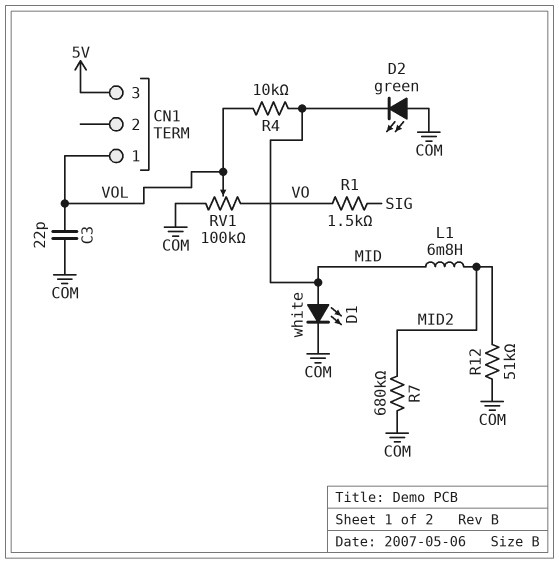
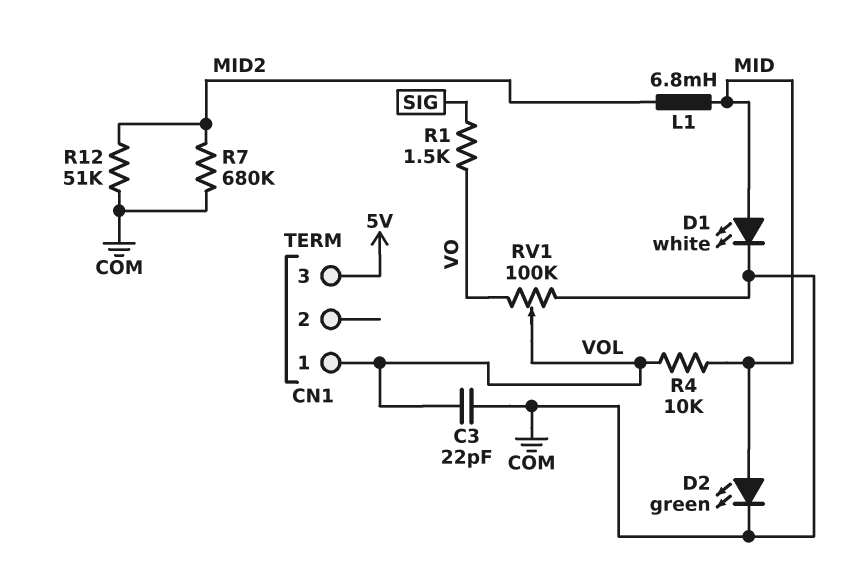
D2: LED green (A COM, K MID) -> LED green (A MID, K COM)

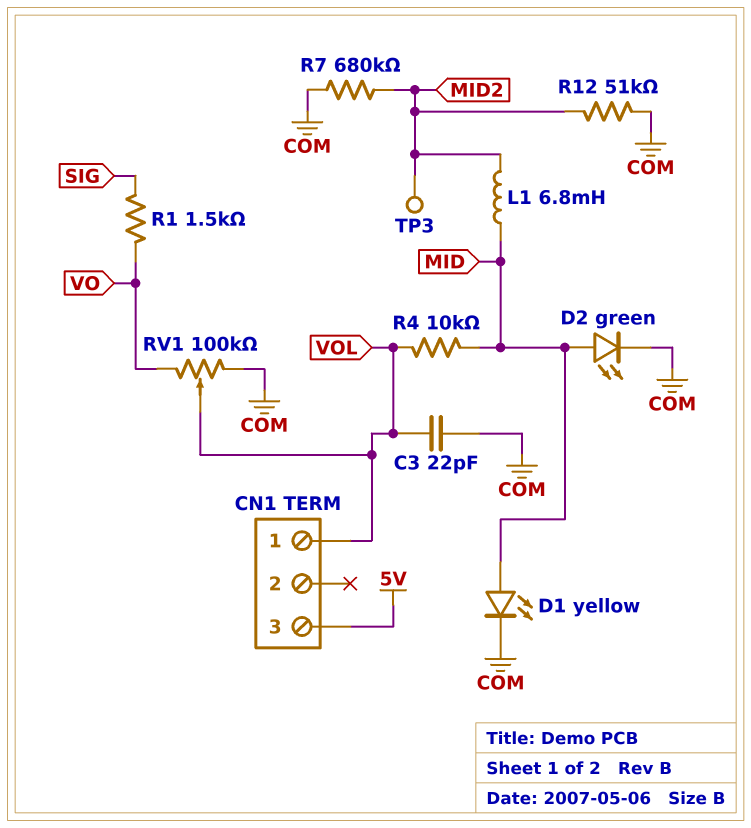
D1: LED white (A MID, K COM) -> LED yellow (A MID, K COM)
TP3: none -> test point (MID2)

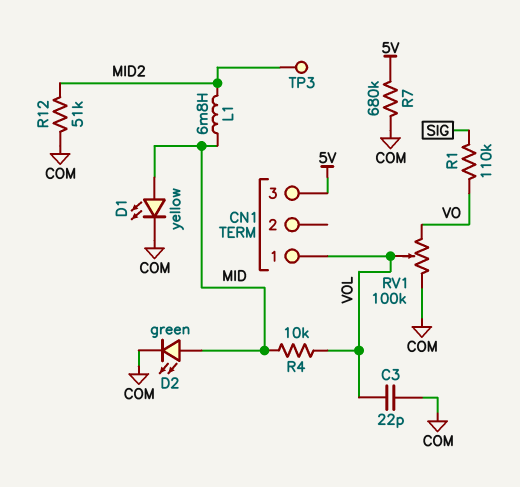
R1: 1.5k (SIG, VO) -> 110k (SIG, VO)
R7: 680k (COM, MID2) -> 680k (5V, COM)

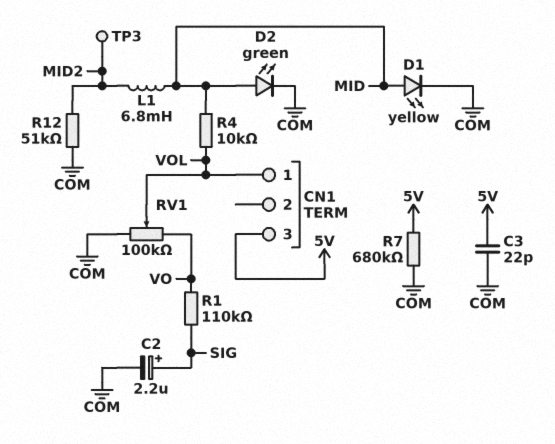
C2: none -> 2.2uF (plus SIG, minus COM)
C3: 22pF (COM, VOL) -> 22pF (5V, COM)

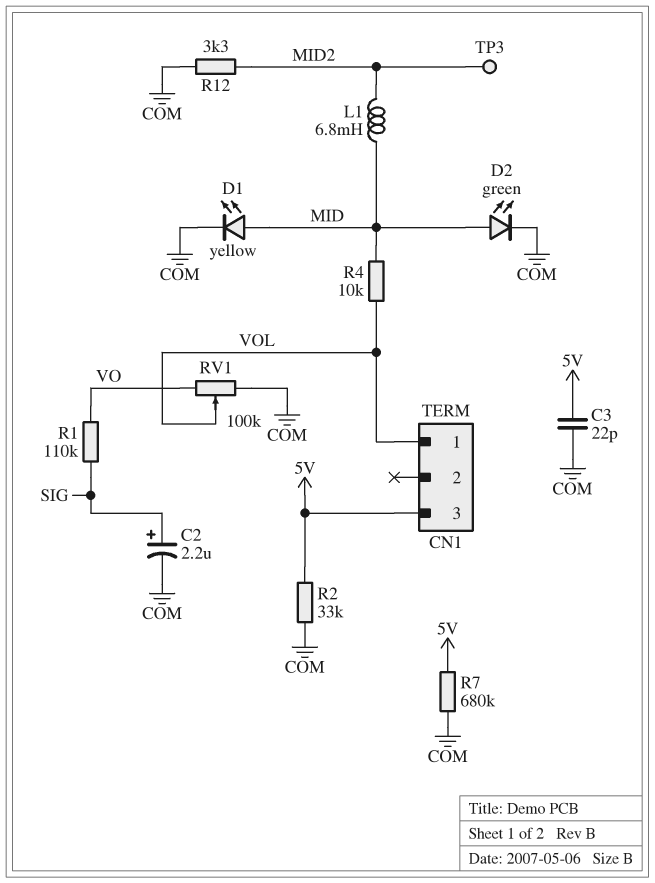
R2: none -> 33k (5V, COM)
R12: 51k (COM, MID2) -> 3.3k (COM, MID2)

